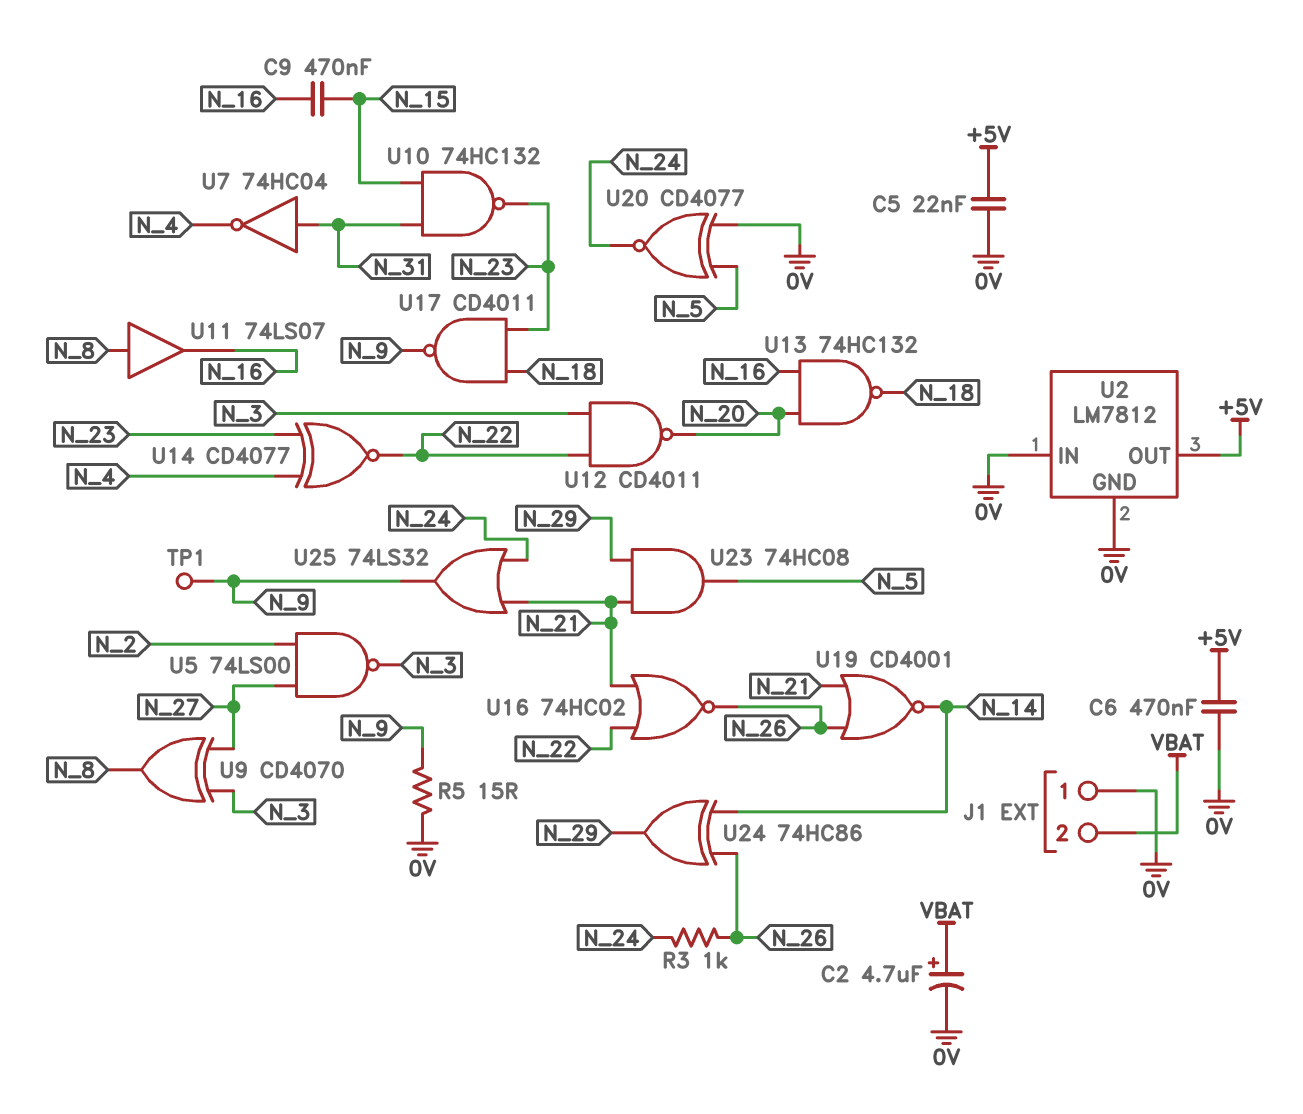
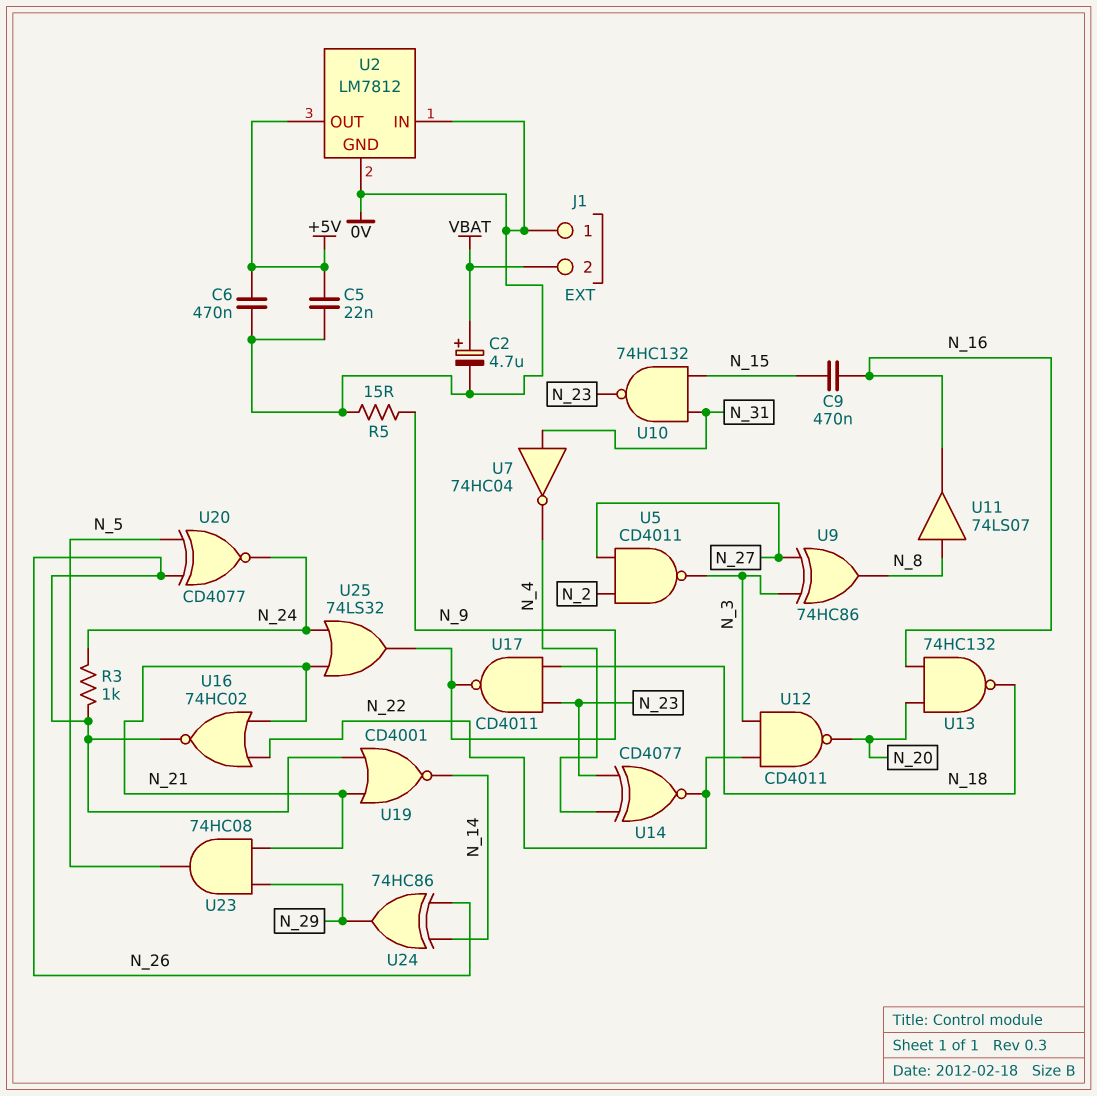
TP1: test point (N_9) -> none
U5: NAND 74LS00 (in N_2, in N_27, out N_3) -> NAND CD4011 (in N_2, in N_27, out N_3)
U9: XOR CD4070 (in N_3, in N_27, out N_8) -> XOR 74HC86 (in N_3, in N_27, out N_8)
U20: XNOR CD4077 (in 0V, in N_5, out N_24) -> XNOR CD4077 (in N_5, in N_26, out N_24)

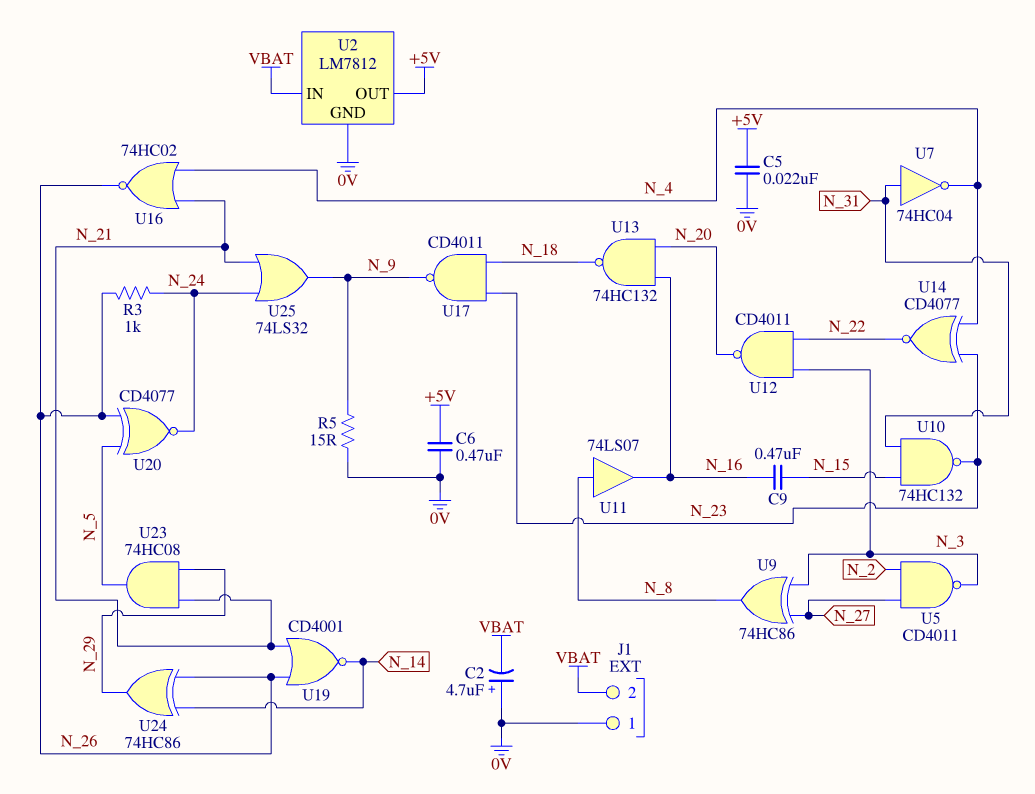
C2: 4.7uF (plus VBAT, minus 0V) -> 4.7uF (plus 0V, minus VBAT)
U2 pin IN: 0V -> VBAT
U16: NOR 74HC02 (in N_21, in N_22, out N_26) -> NOR 74HC02 (in N_4, in N_21, out N_26)

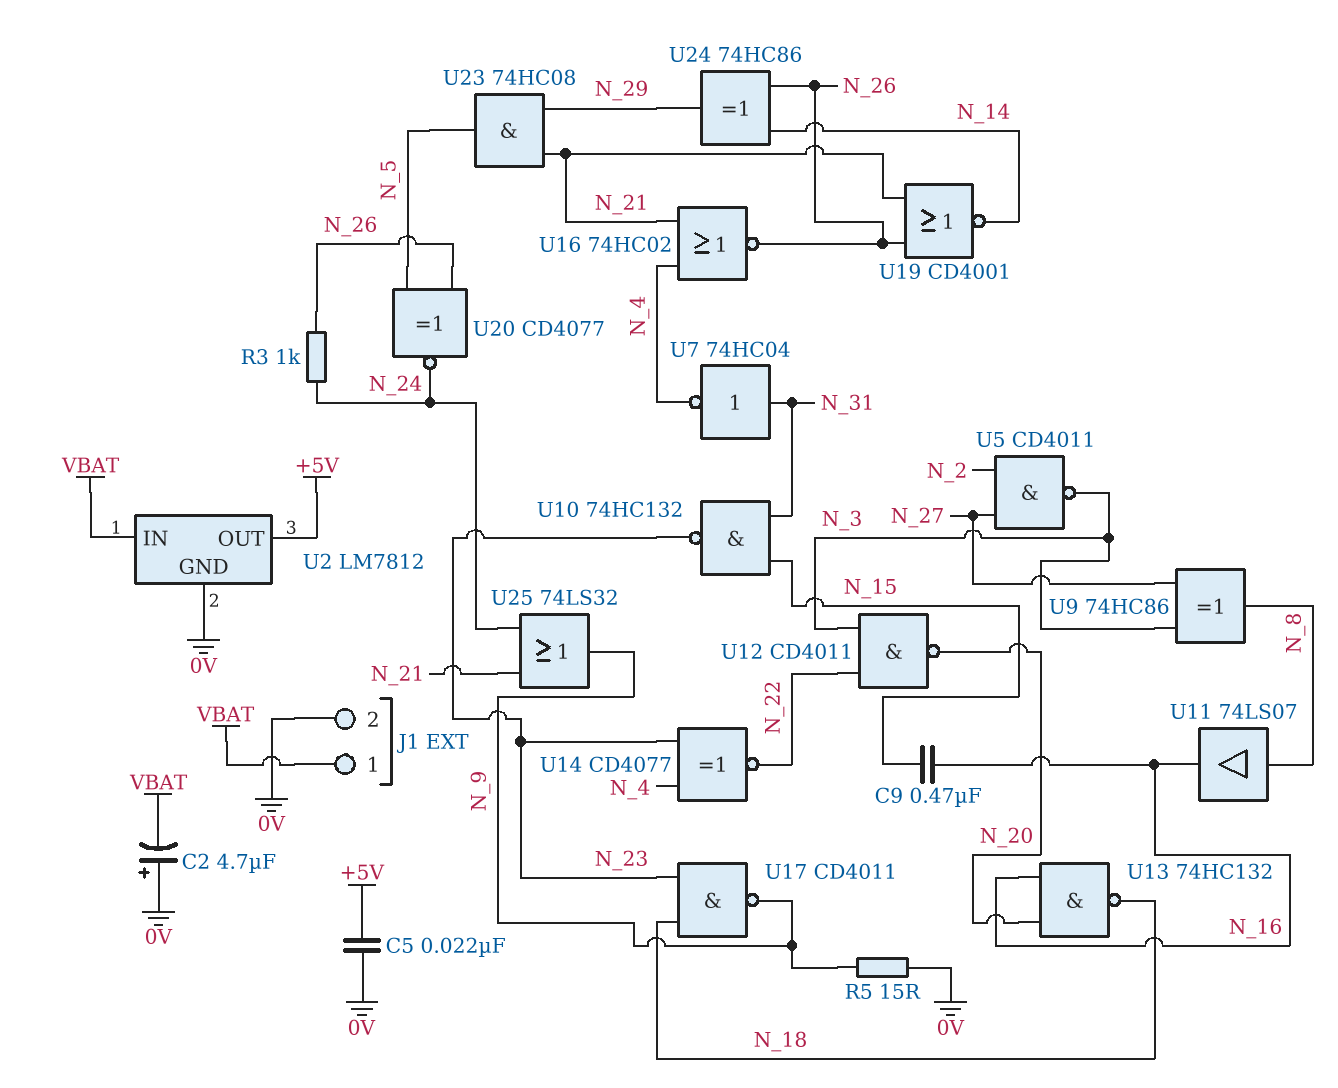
C6: 470nF (+5V, 0V) -> none
J1 pin 1: 0V -> VBAT
J1 pin 2: VBAT -> 0V

